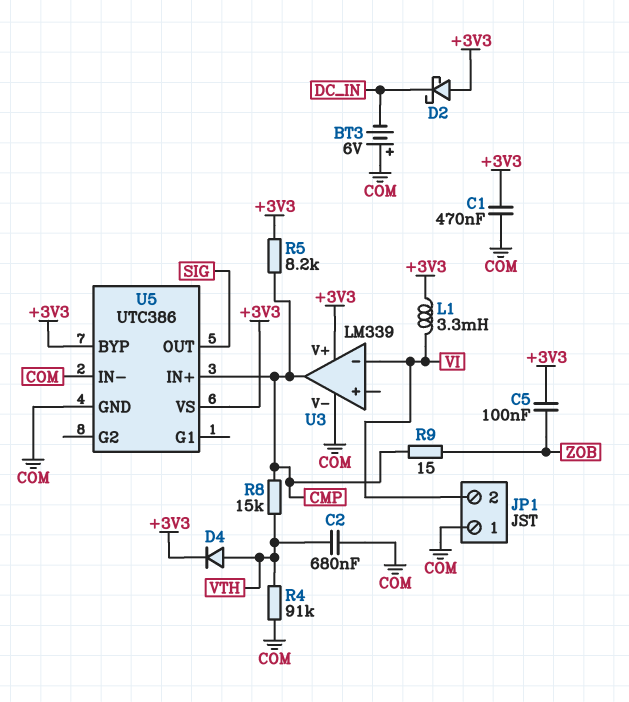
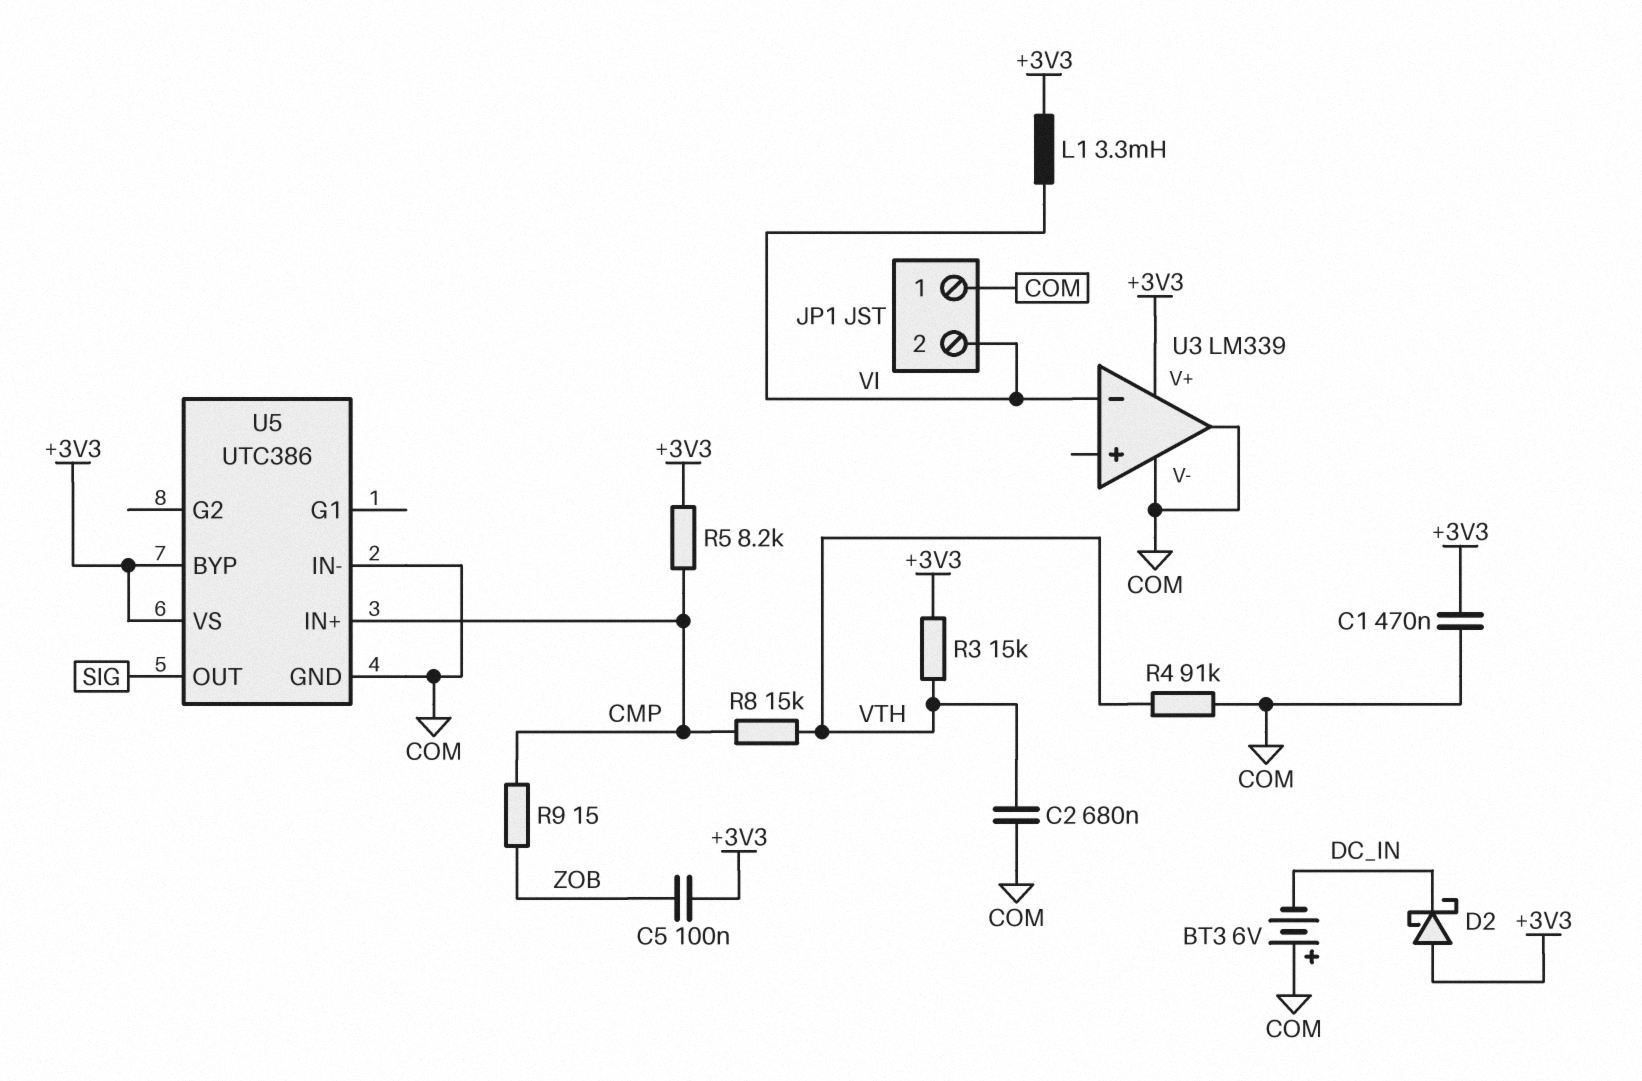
D4: diode (A VTH, K +3V3) -> none
R3: none -> 15k (+3V3, VTH)
U3 pin out: CMP -> COM

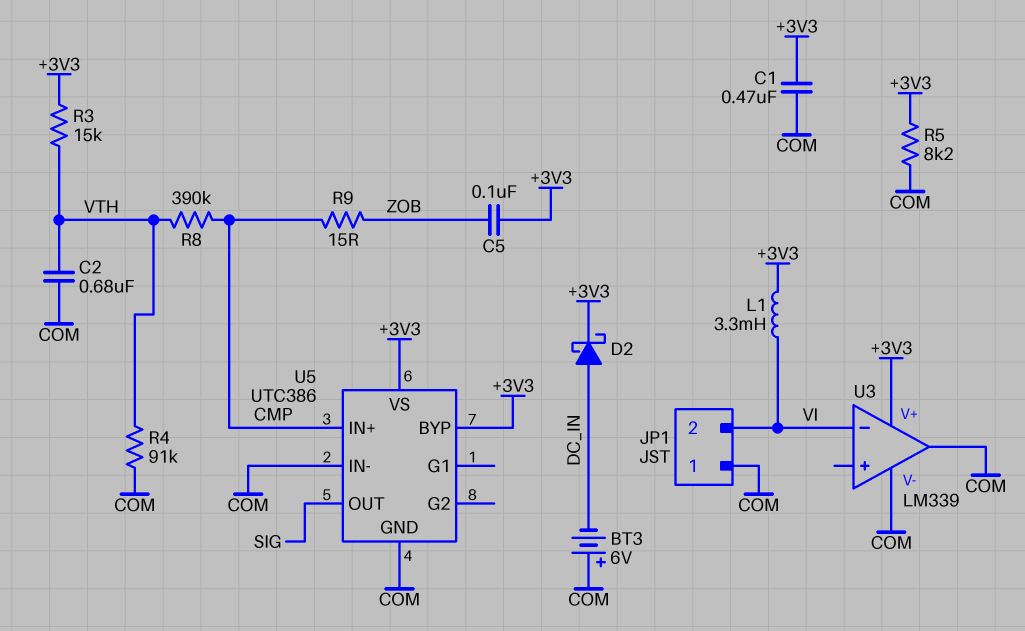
D2: schottky (A +3V3, K DC_IN) -> schottky (A DC_IN, K +3V3)
R5: 8.2k (+3V3, CMP) -> 8.2k (+3V3, COM)
R8: 15k (CMP, VTH) -> 390k (CMP, VTH)

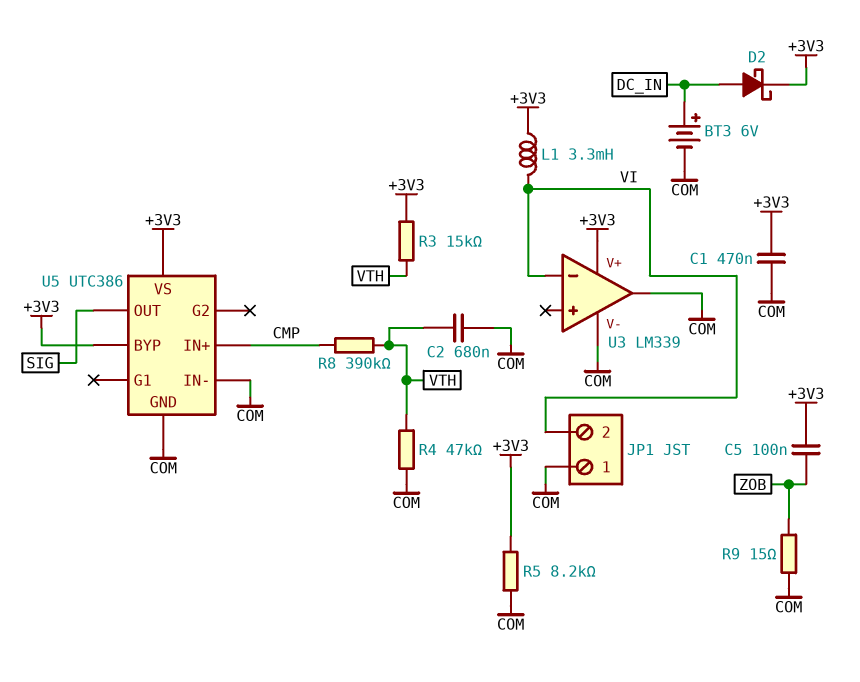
BT3: 6V (plus COM, minus DC_IN) -> 6V (plus DC_IN, minus COM)
R4: 91k (COM, VTH) -> 47k (COM, VTH)
R9: 15 (CMP, ZOB) -> 15 (COM, ZOB)

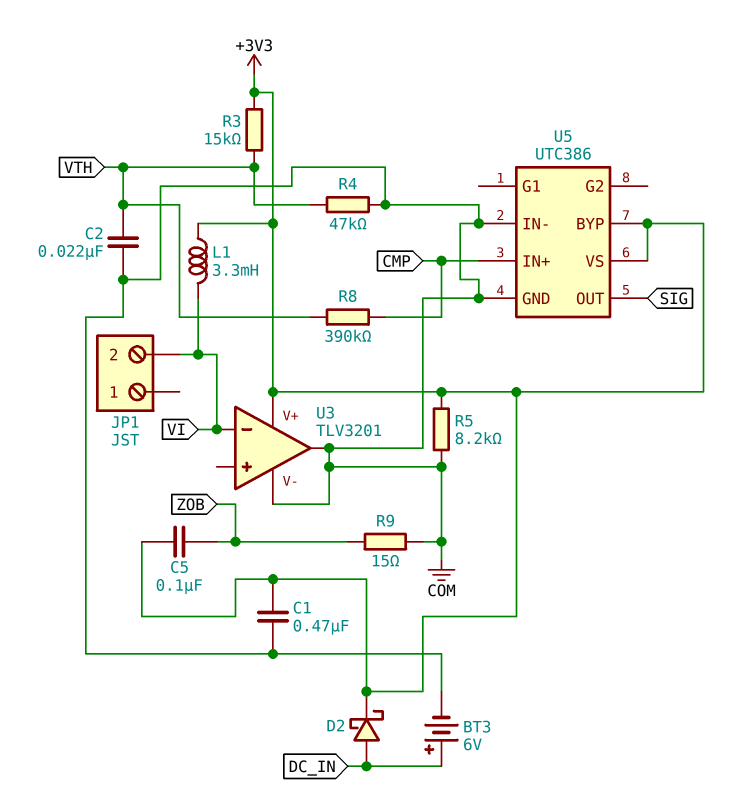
C2: 680nF (COM, VTH) -> 22nF (COM, VTH)
JP1 pin 1: COM -> none
U3: LM339 -> TLV3201

